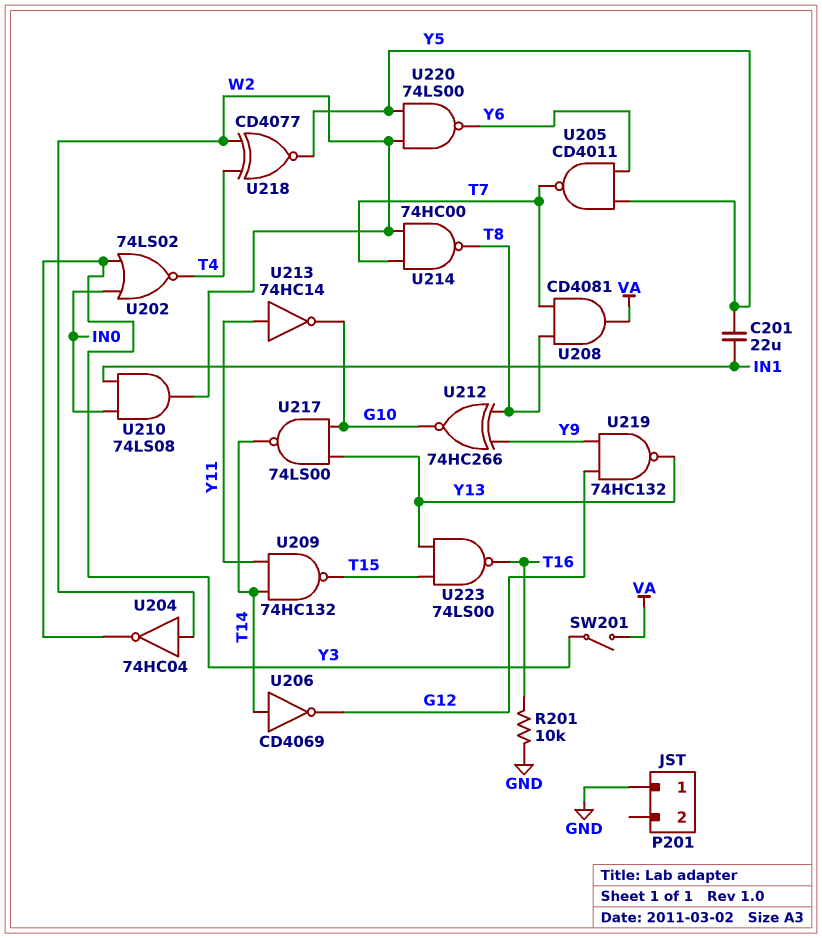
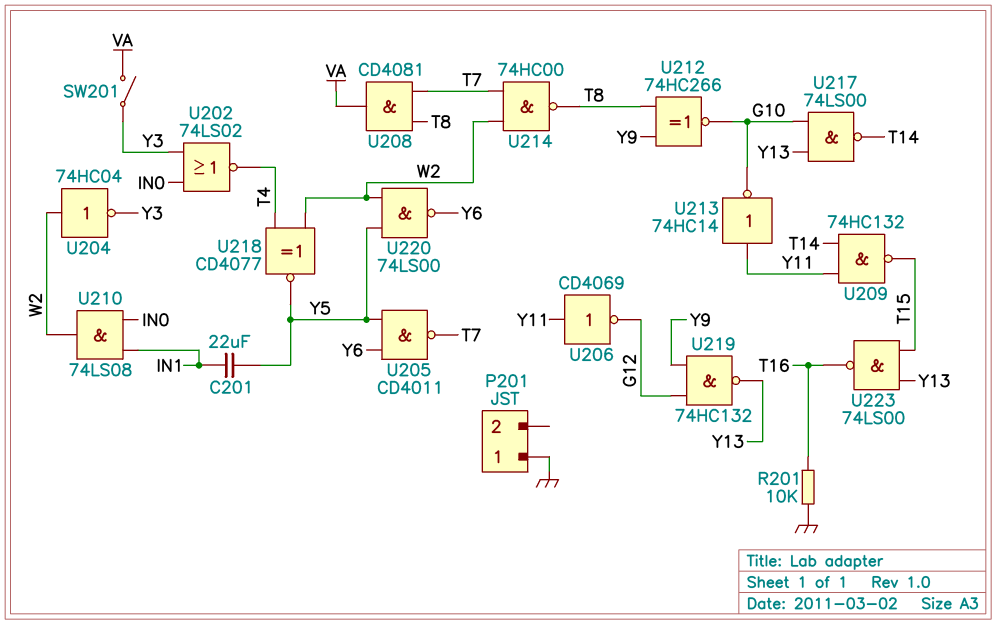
U206: NOT CD4069 (in T14, out G12) -> NOT CD4069 (in Y11, out G12)

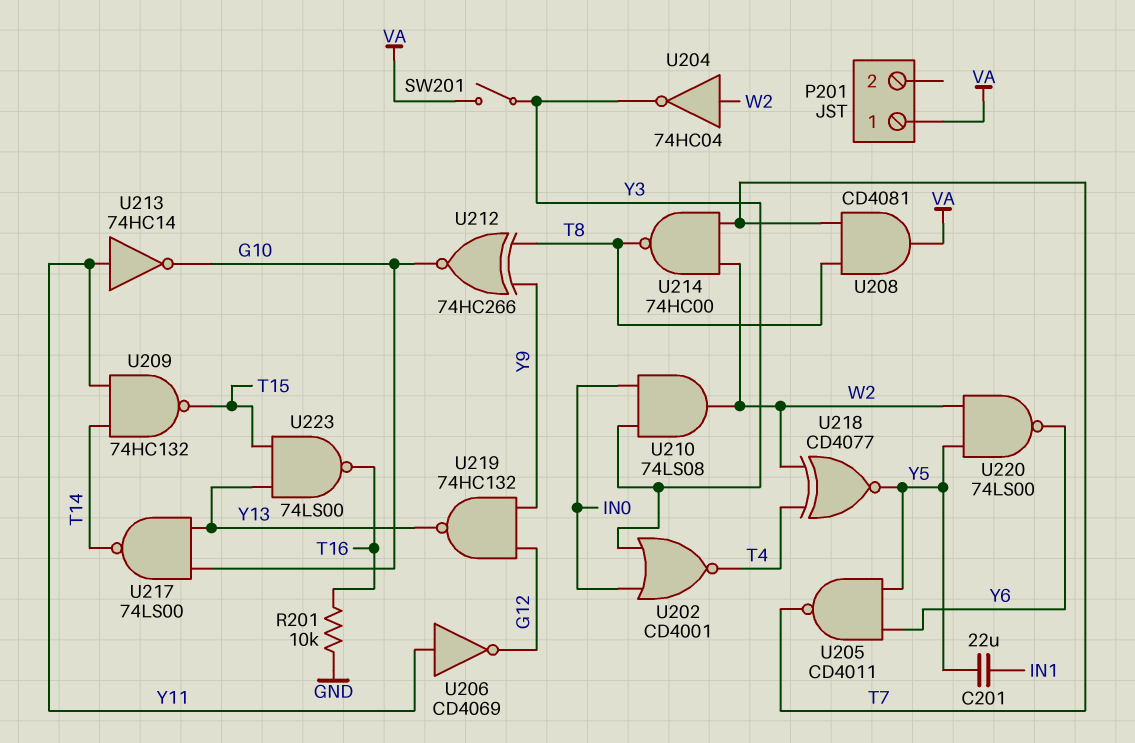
P201 pin 1: GND -> VA
U202: NOR 74LS02 (in IN0, in Y3, out T4) -> NOR CD4001 (in IN0, in Y3, out T4)
U210: AND 74LS08 (in IN0, in IN1, out W2) -> AND 74LS08 (in IN0, in Y3, out W2)

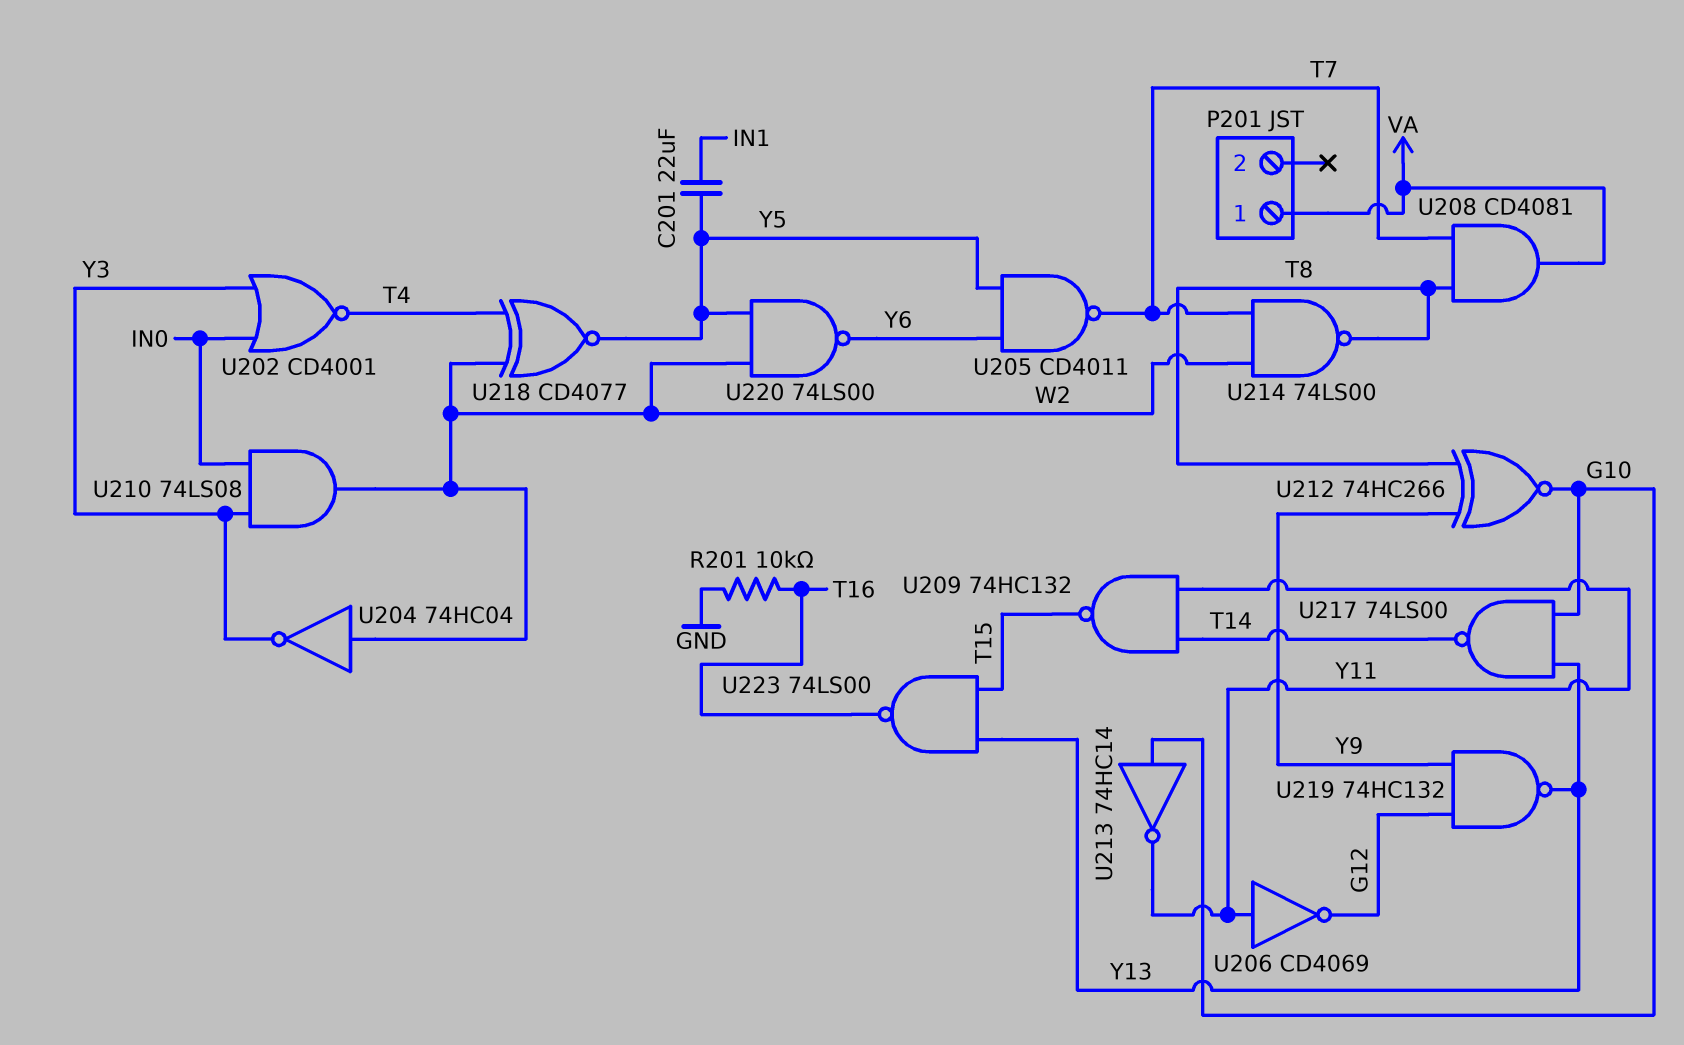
SW201: switch (VA, Y3) -> none
U213: NOT 74HC14 (in Y11, out G10) -> NOT 74HC14 (in G10, out Y11)
U214: NAND 74HC00 (in T7, in W2, out T8) -> NAND 74LS00 (in T7, in W2, out T8)

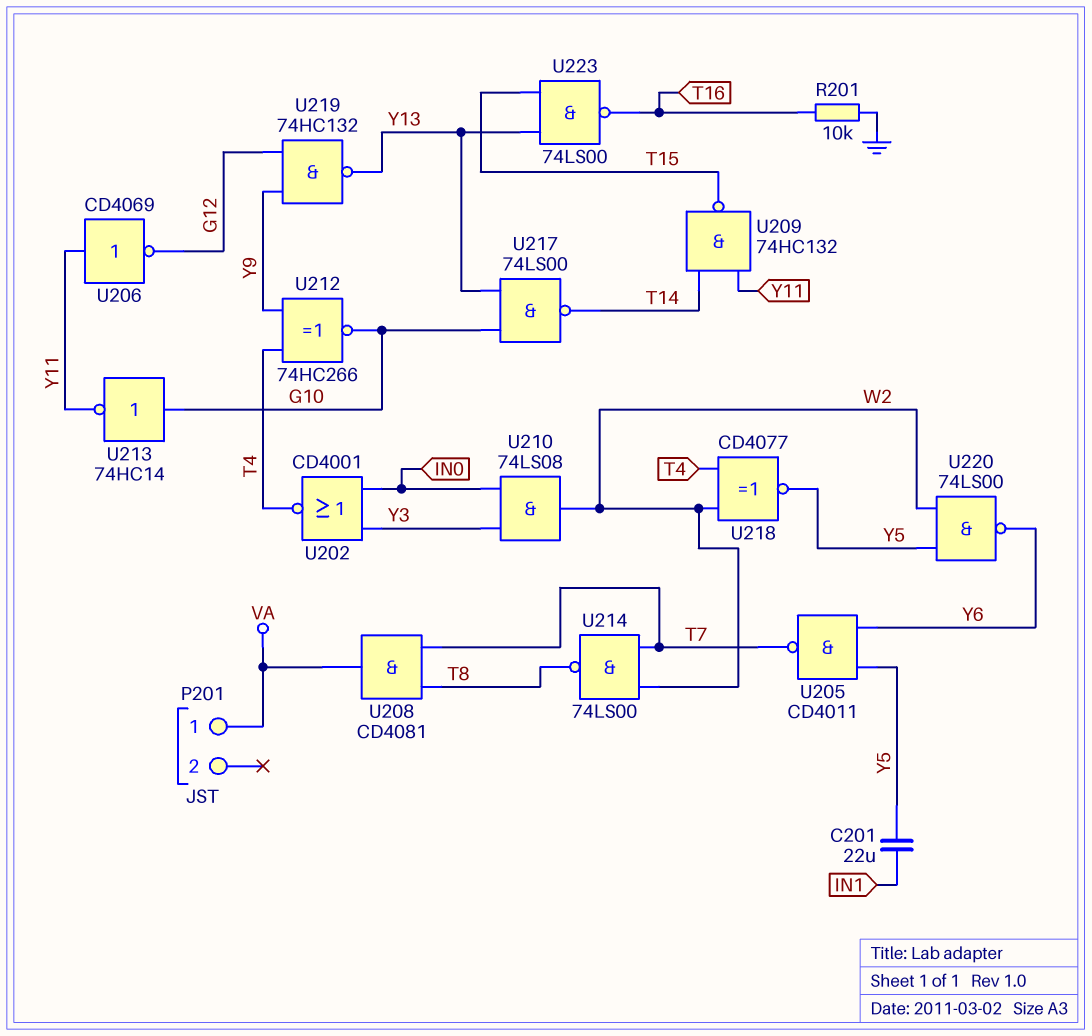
U204: NOT 74HC04 (in W2, out Y3) -> none
U212: XNOR 74HC266 (in T8, in Y9, out G10) -> XNOR 74HC266 (in T4, in Y9, out G10)

